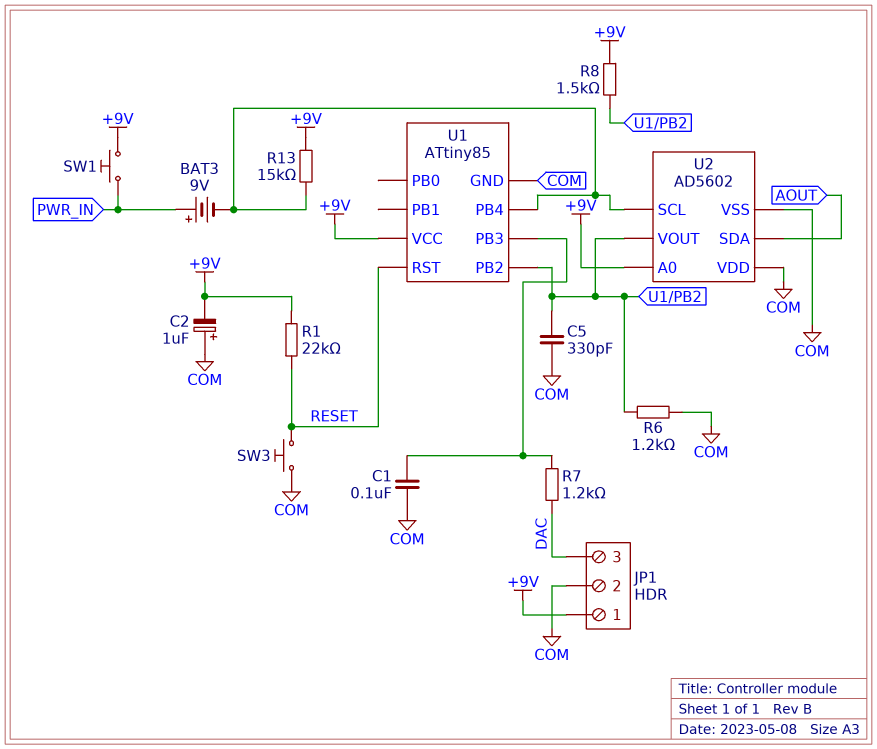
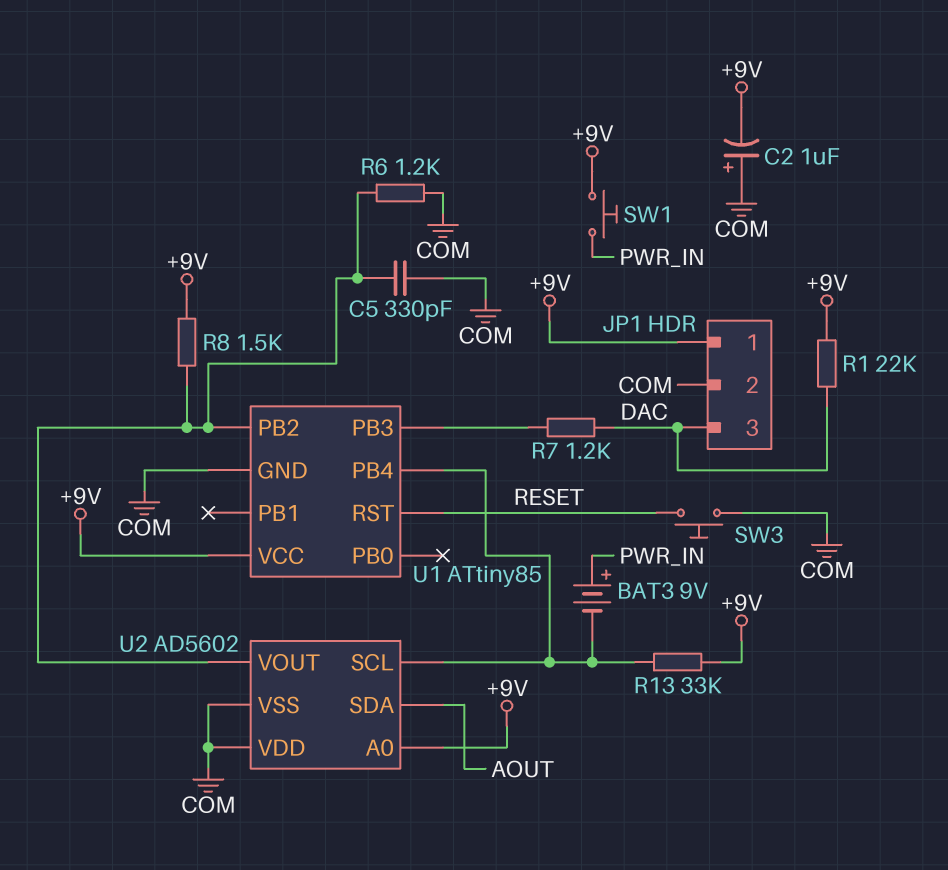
C1: 100nF (COM, U1/PB3) -> none
R1: 22k (+9V, RESET) -> 22k (+9V, DAC)
R13: 15k (+9V, U1/PB4) -> 33k (+9V, U1/PB4)

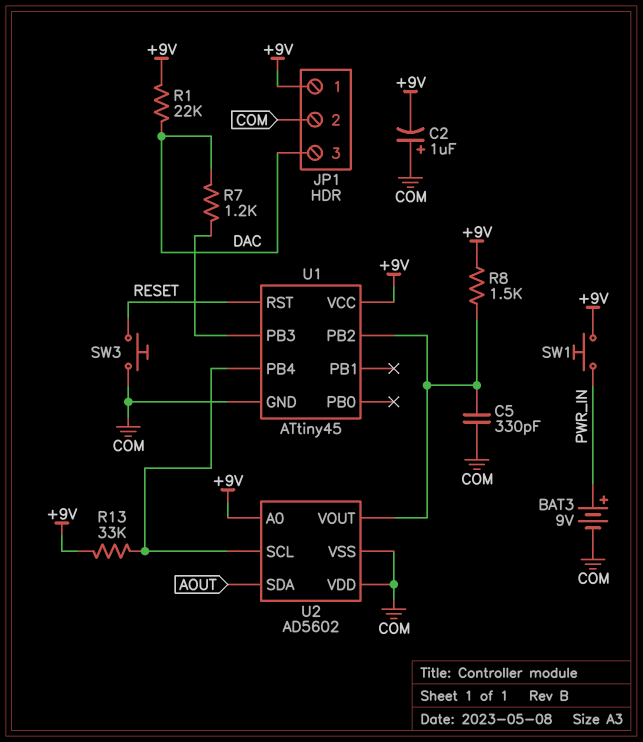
BAT3: 9V (plus PWR_IN, minus U1/PB4) -> 9V (plus PWR_IN, minus COM)
R6: 1.2k (COM, U1/PB2) -> none
U1: ATtiny85 -> ATtiny45

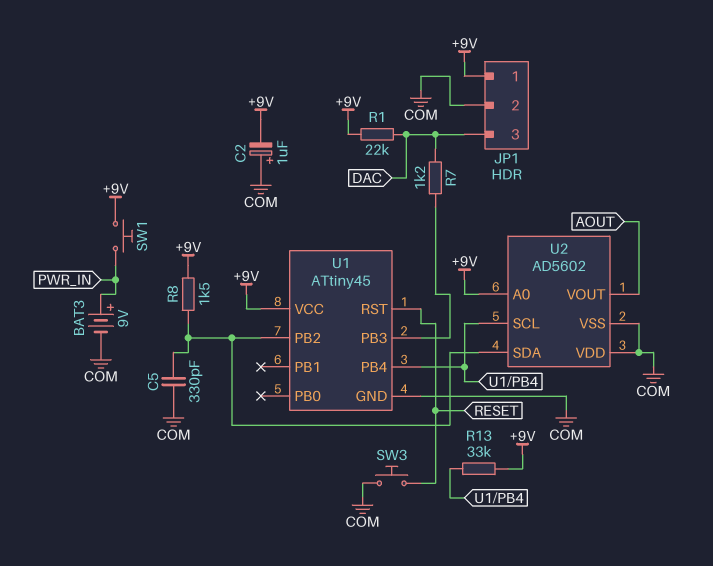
U2 pin SDA: AOUT -> U1/PB2
U2 pin VOUT: U1/PB2 -> AOUT

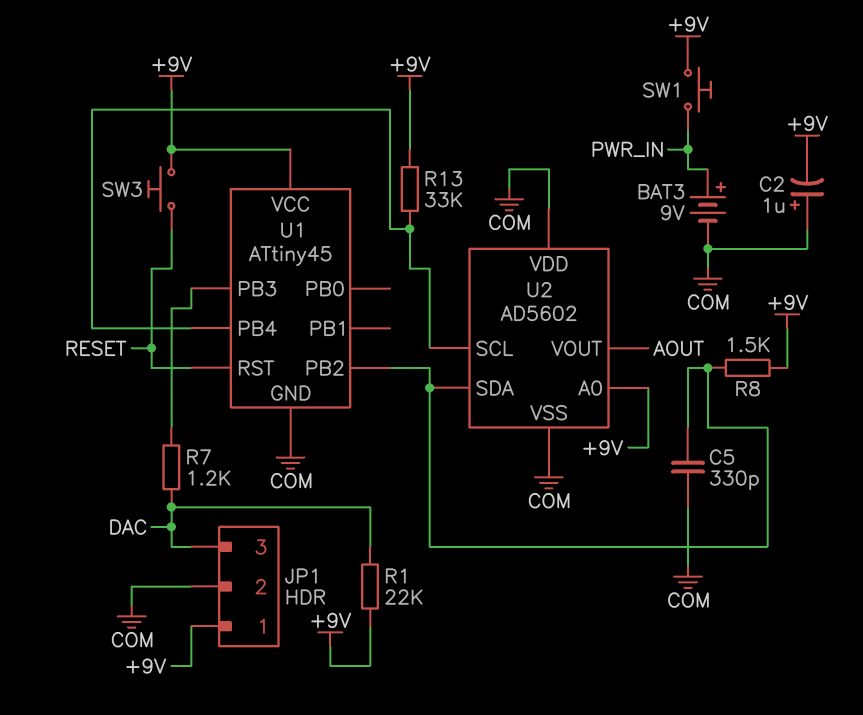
SW3: button (COM, RESET) -> button (+9V, RESET)

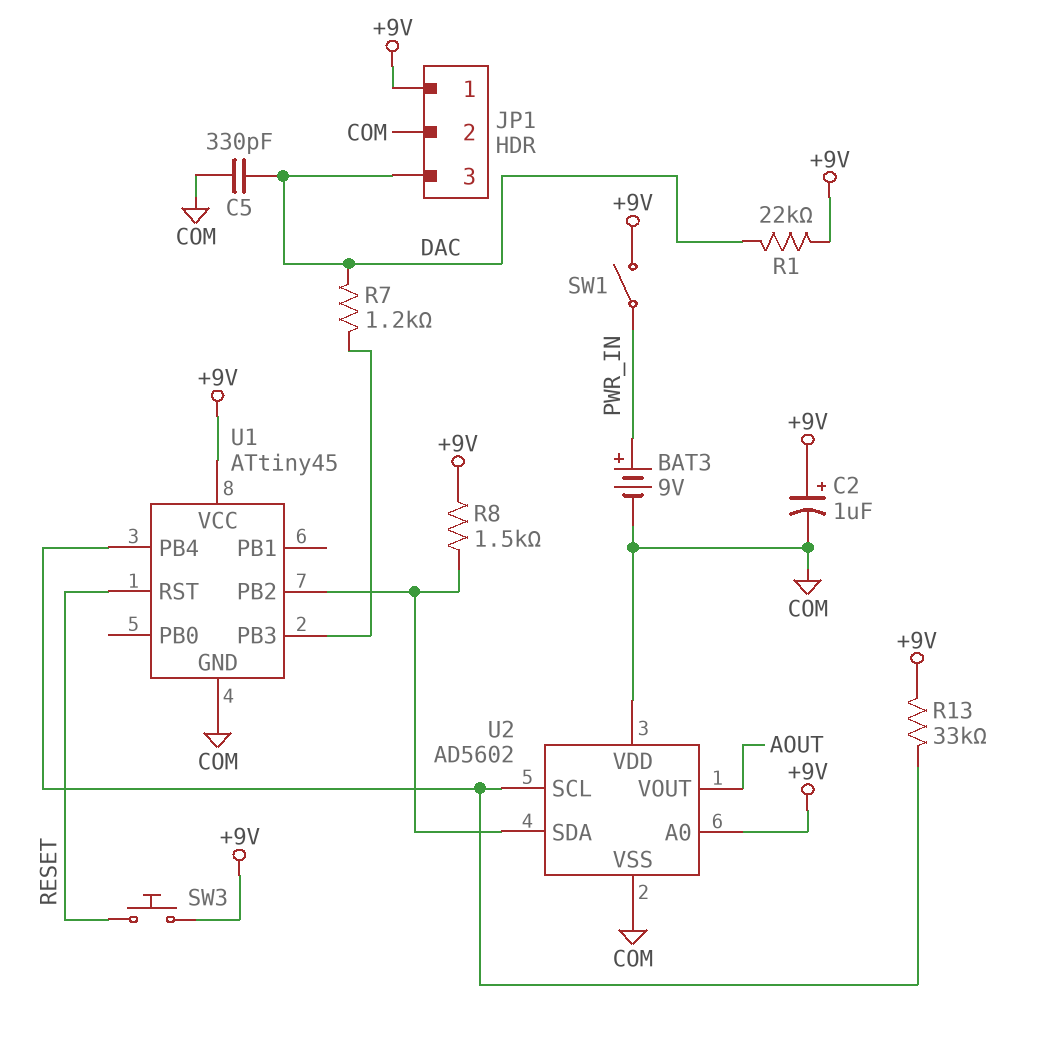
C2: 1uF (plus COM, minus +9V) -> 1uF (plus +9V, minus COM)
C5: 330pF (COM, U1/PB2) -> 330pF (COM, DAC)
SW1: button (+9V, PWR_IN) -> switch (+9V, PWR_IN)

